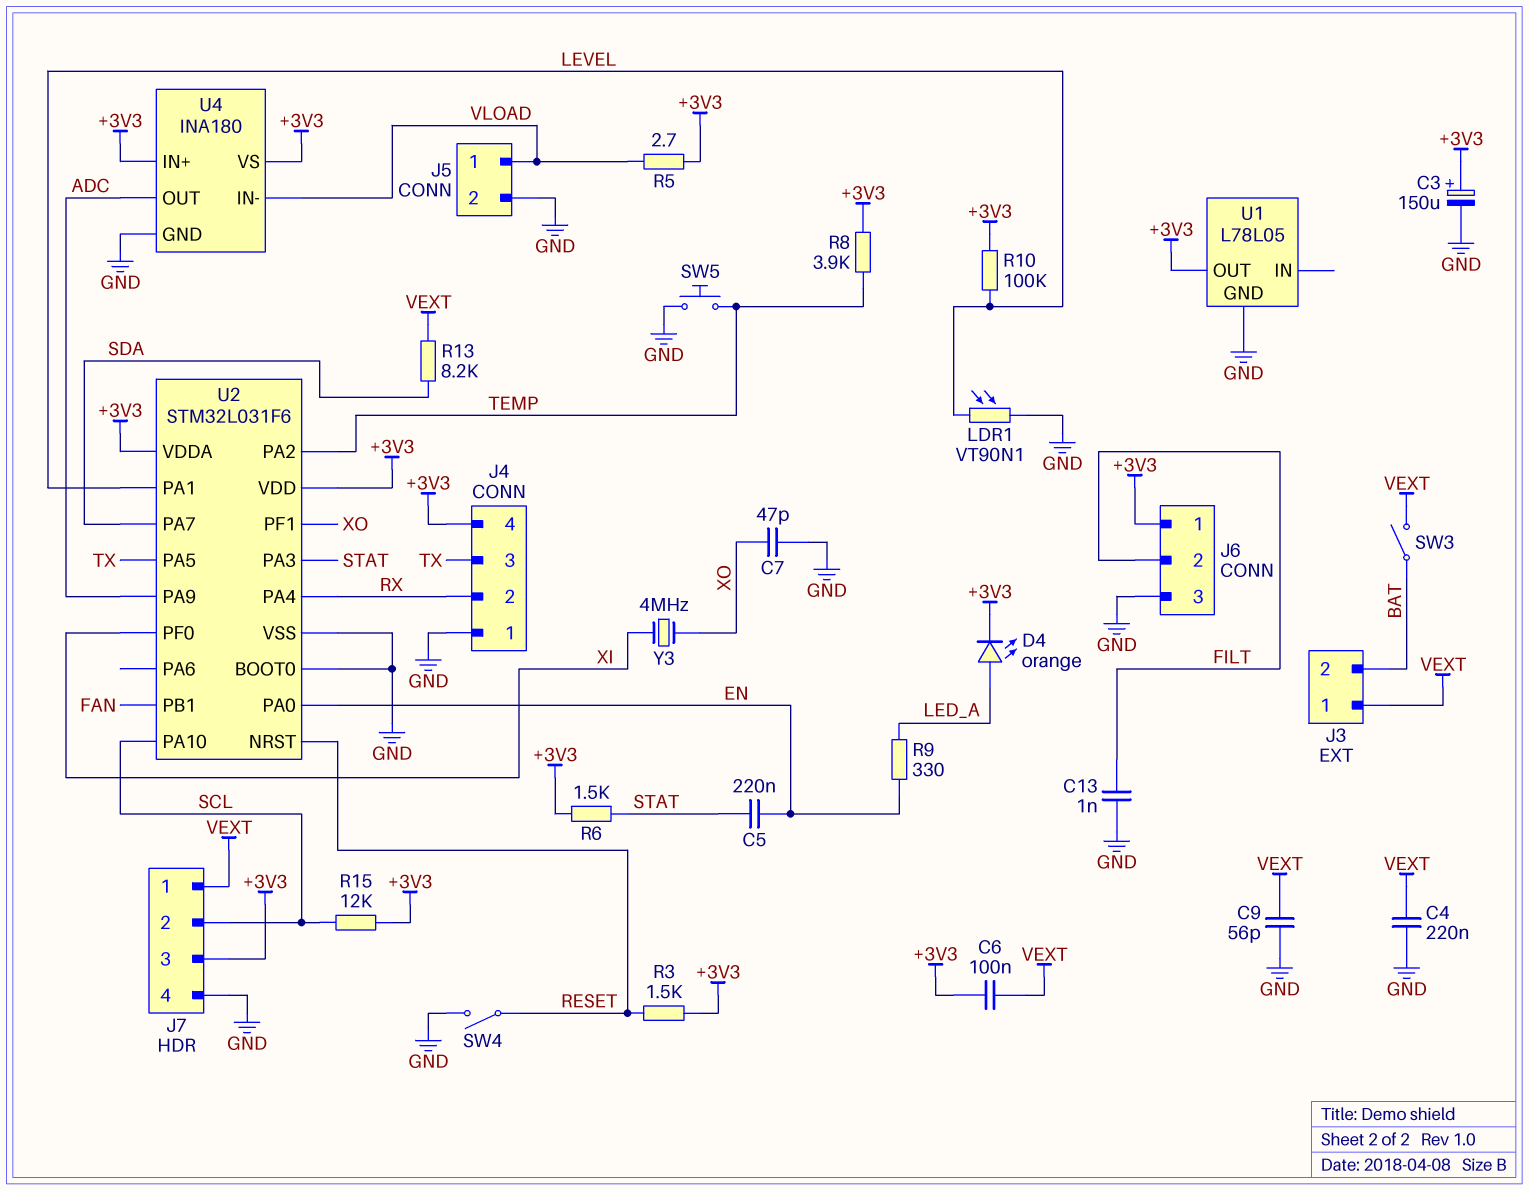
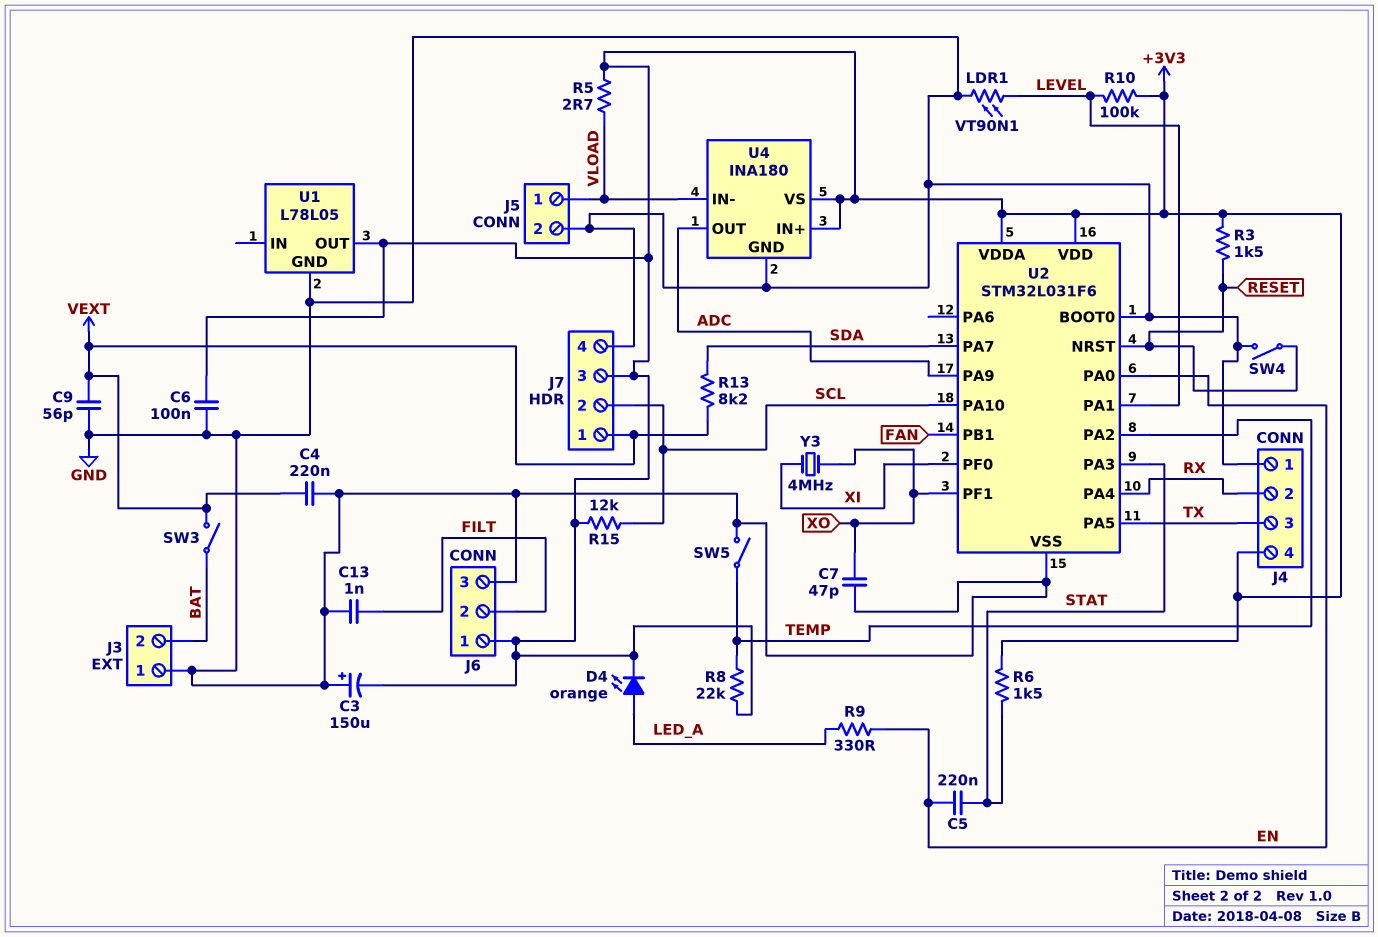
C3: 150uF (plus +3V3, minus GND) -> 150uF (plus GND, minus +3V3)
C6: 100nF (+3V3, VEXT) -> 100nF (+3V3, GND)
J3 pin 1: VEXT -> GND
R8: 3.9k (+3V3, TEMP) -> 22k (+3V3, TEMP)
SW5: button (GND, TEMP) -> switch (GND, TEMP)

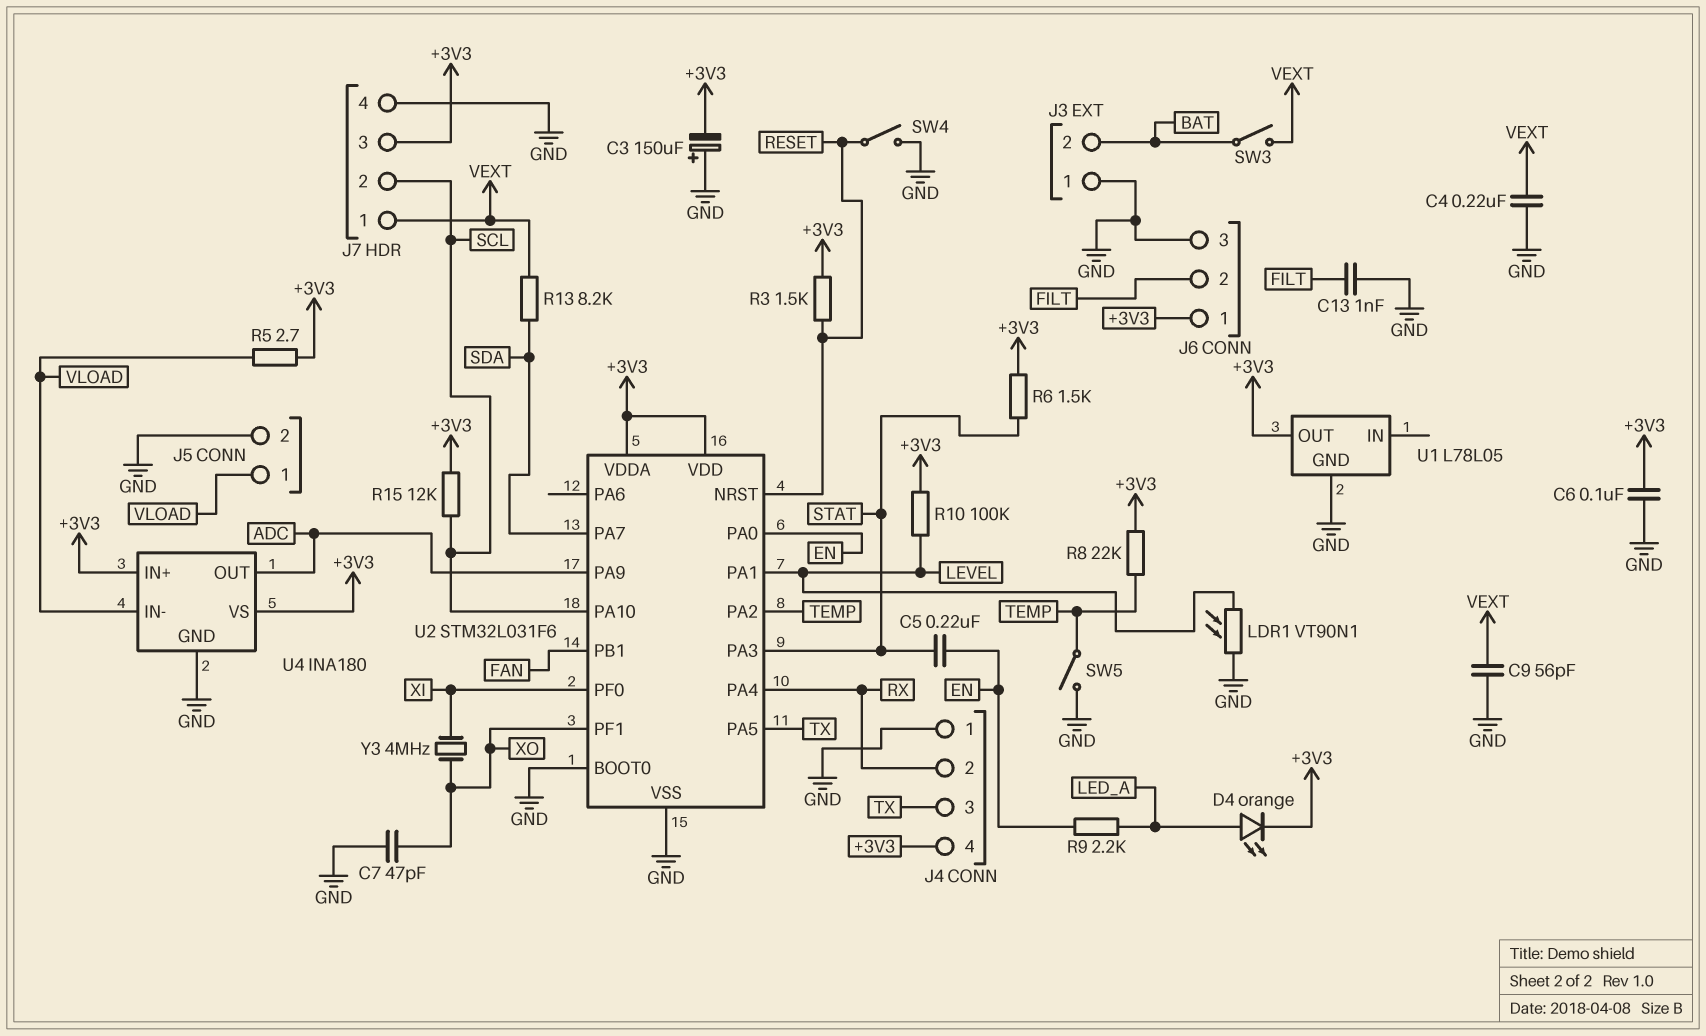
R9: 330 (EN, LED_A) -> 2.2k (EN, LED_A)

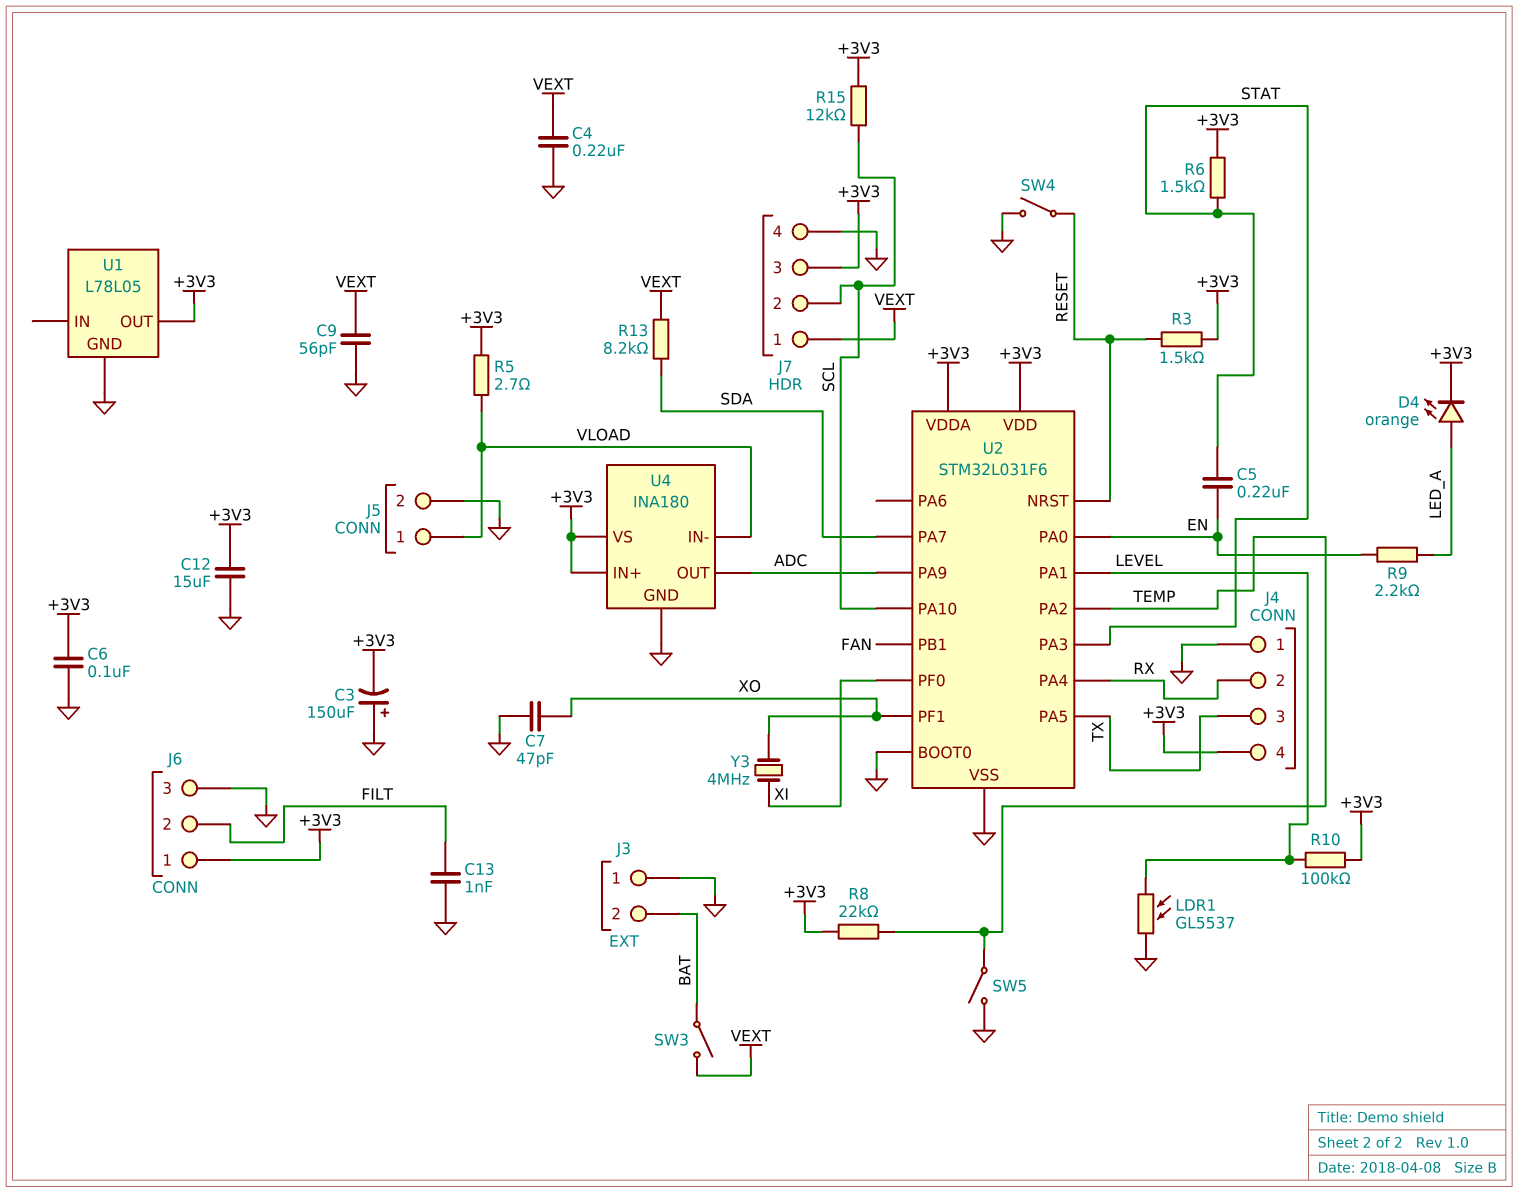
C12: none -> 15uF (+3V3, GND)
LDR1: VT90N1 (GND, LEVEL) -> GL5537 (GND, LEVEL)

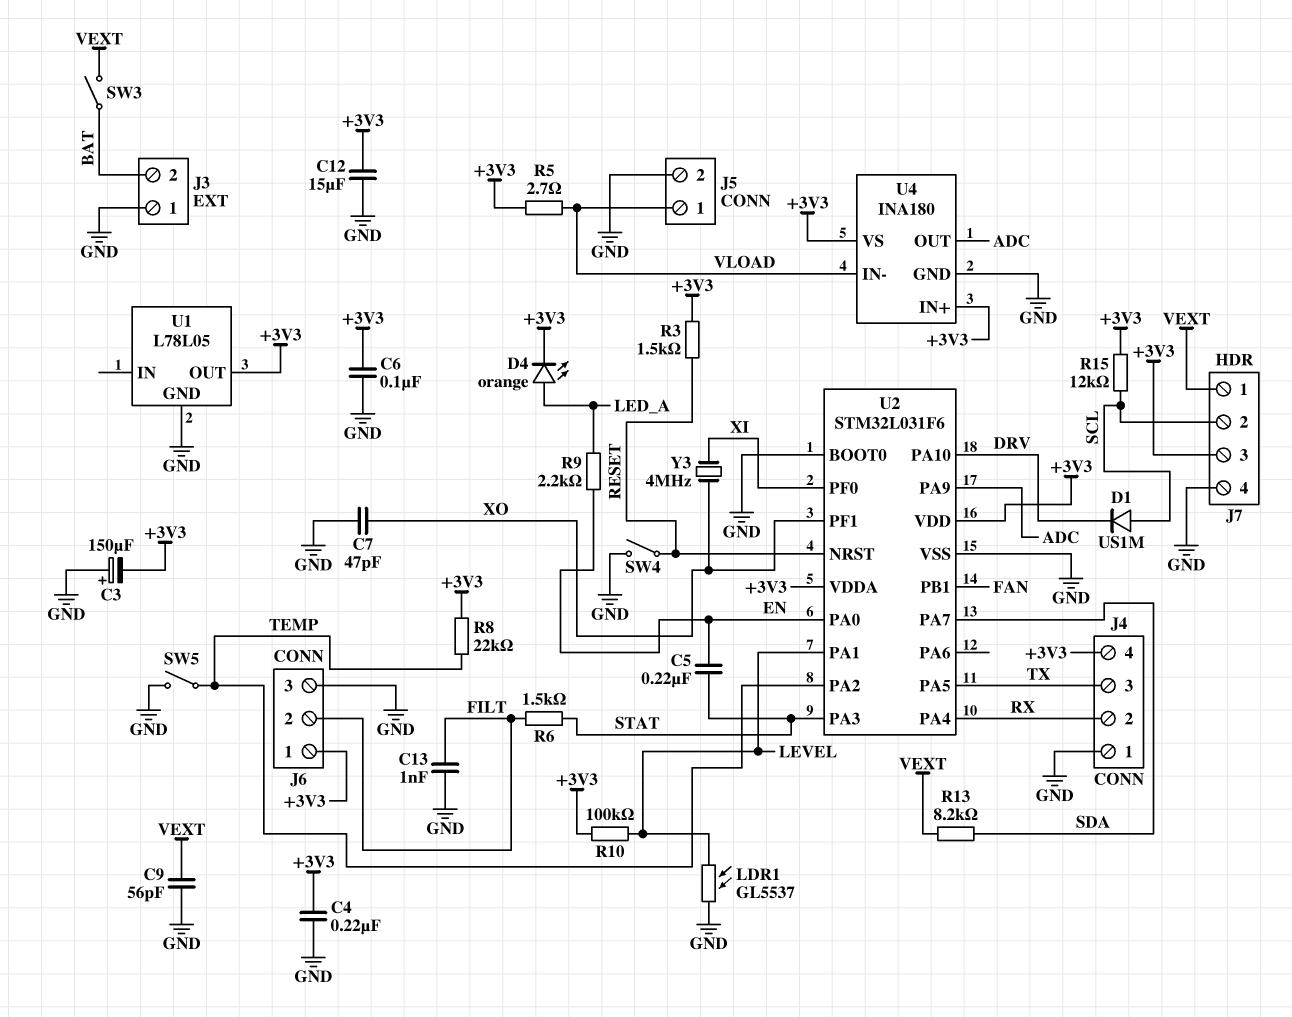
C4: 220nF (GND, VEXT) -> 220nF (+3V3, GND)
D1: none -> diode US1M (A SCL, K DRV)
R6: 1.5k (+3V3, STAT) -> 1.5k (FILT, STAT)
U2 pin PA10: SCL -> DRV

